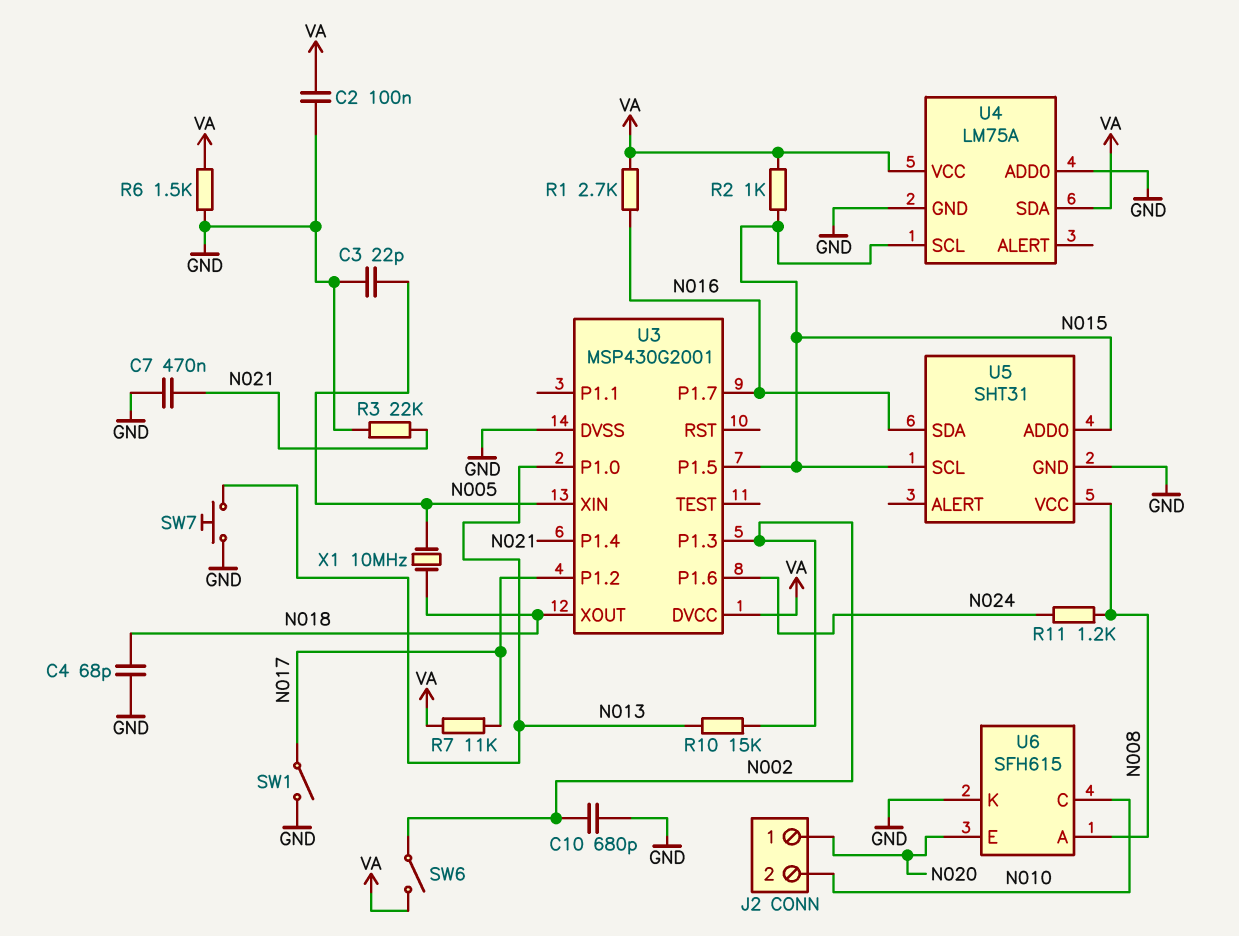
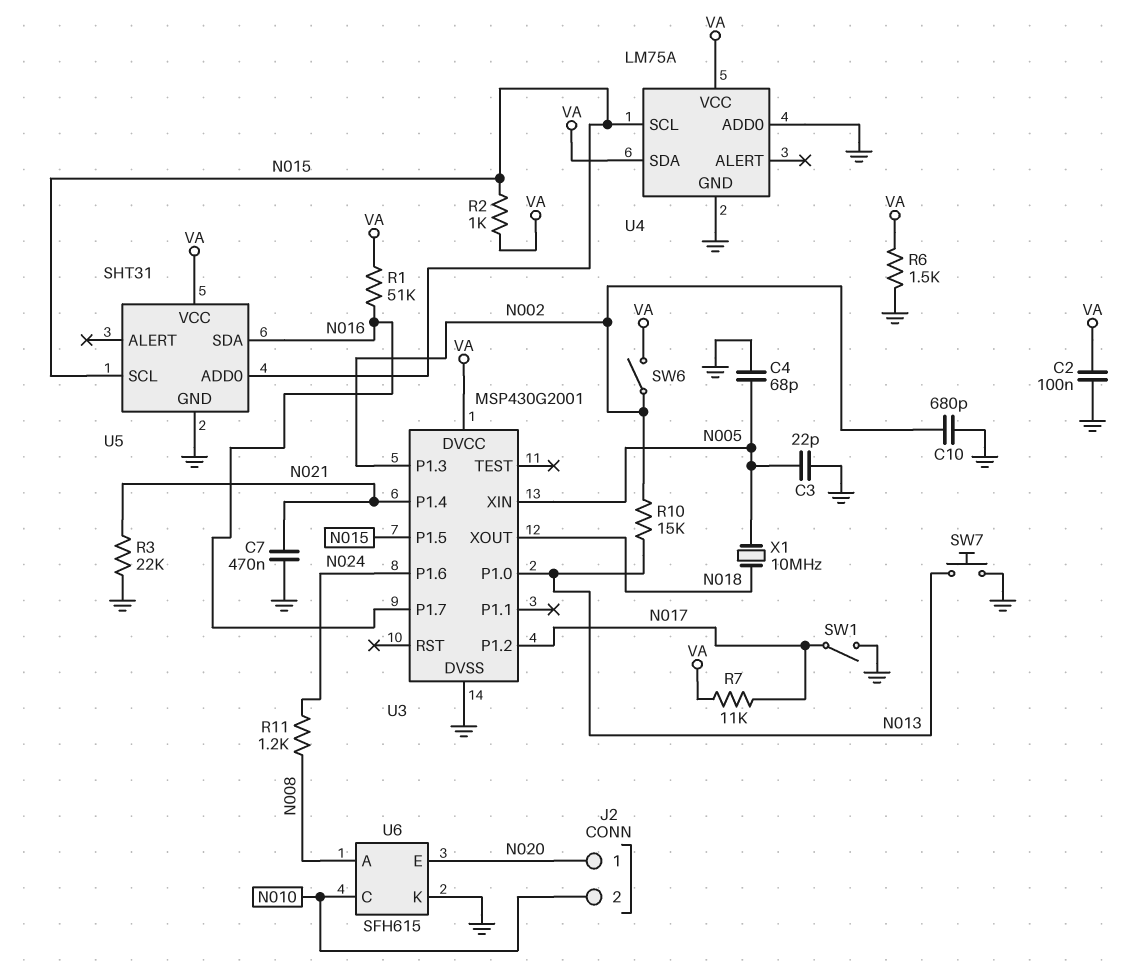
C4: 68pF (GND, N018) -> 68pF (GND, N005)
R1: 2.7k (N016, VA) -> 51k (N016, VA)
U5 pin VCC: N008 -> VA

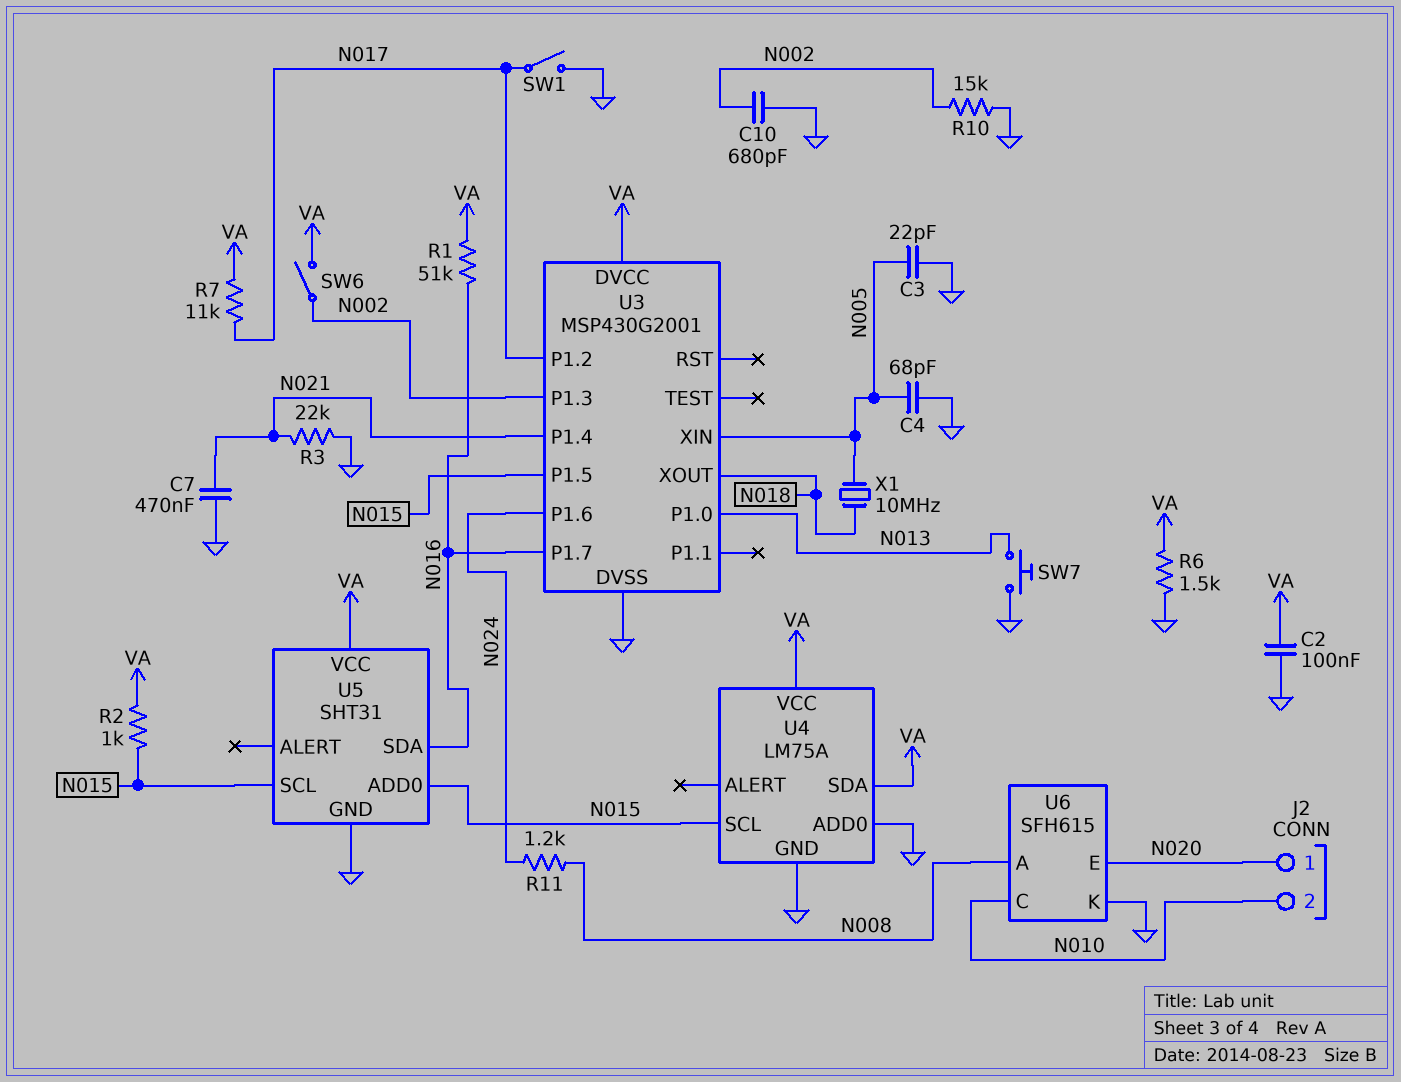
R10: 15k (N002, N013) -> 15k (GND, N002)

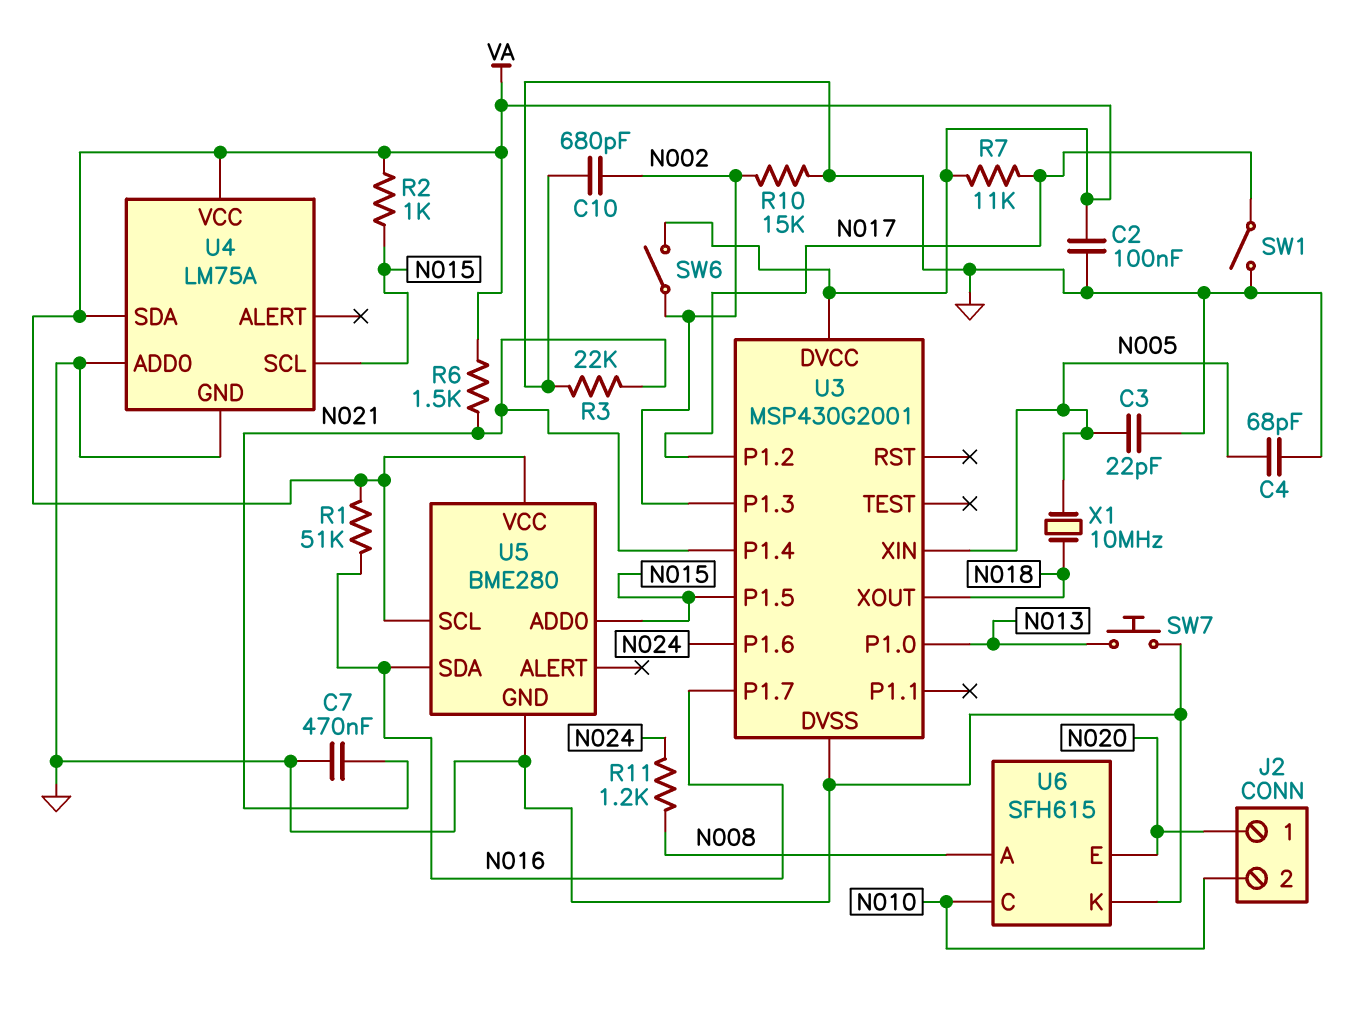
R6: 1.5k (GND, VA) -> 1.5k (N021, VA)
U5: SHT31 -> BME280
U5 pin SCL: N015 -> VA

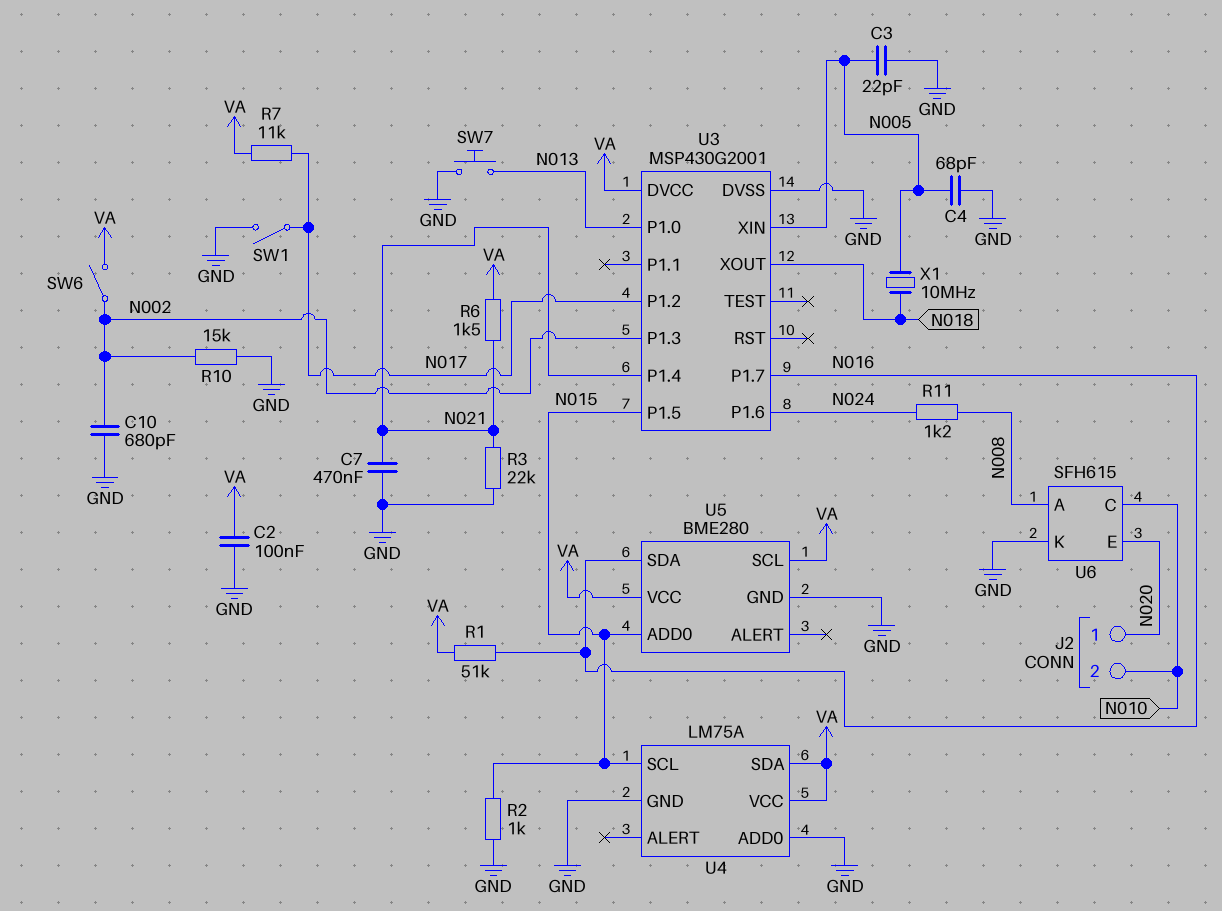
R2: 1k (N015, VA) -> 1k (GND, N015)

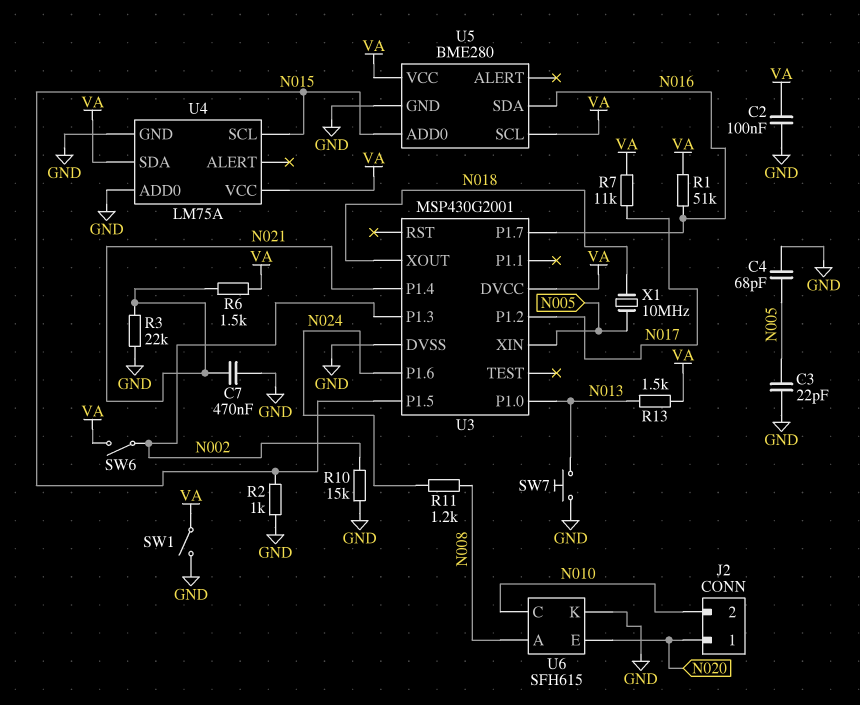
C10: 680pF (GND, N002) -> none
R13: none -> 1.5k (N013, VA)
SW1: switch (GND, N017) -> switch (GND, VA)

